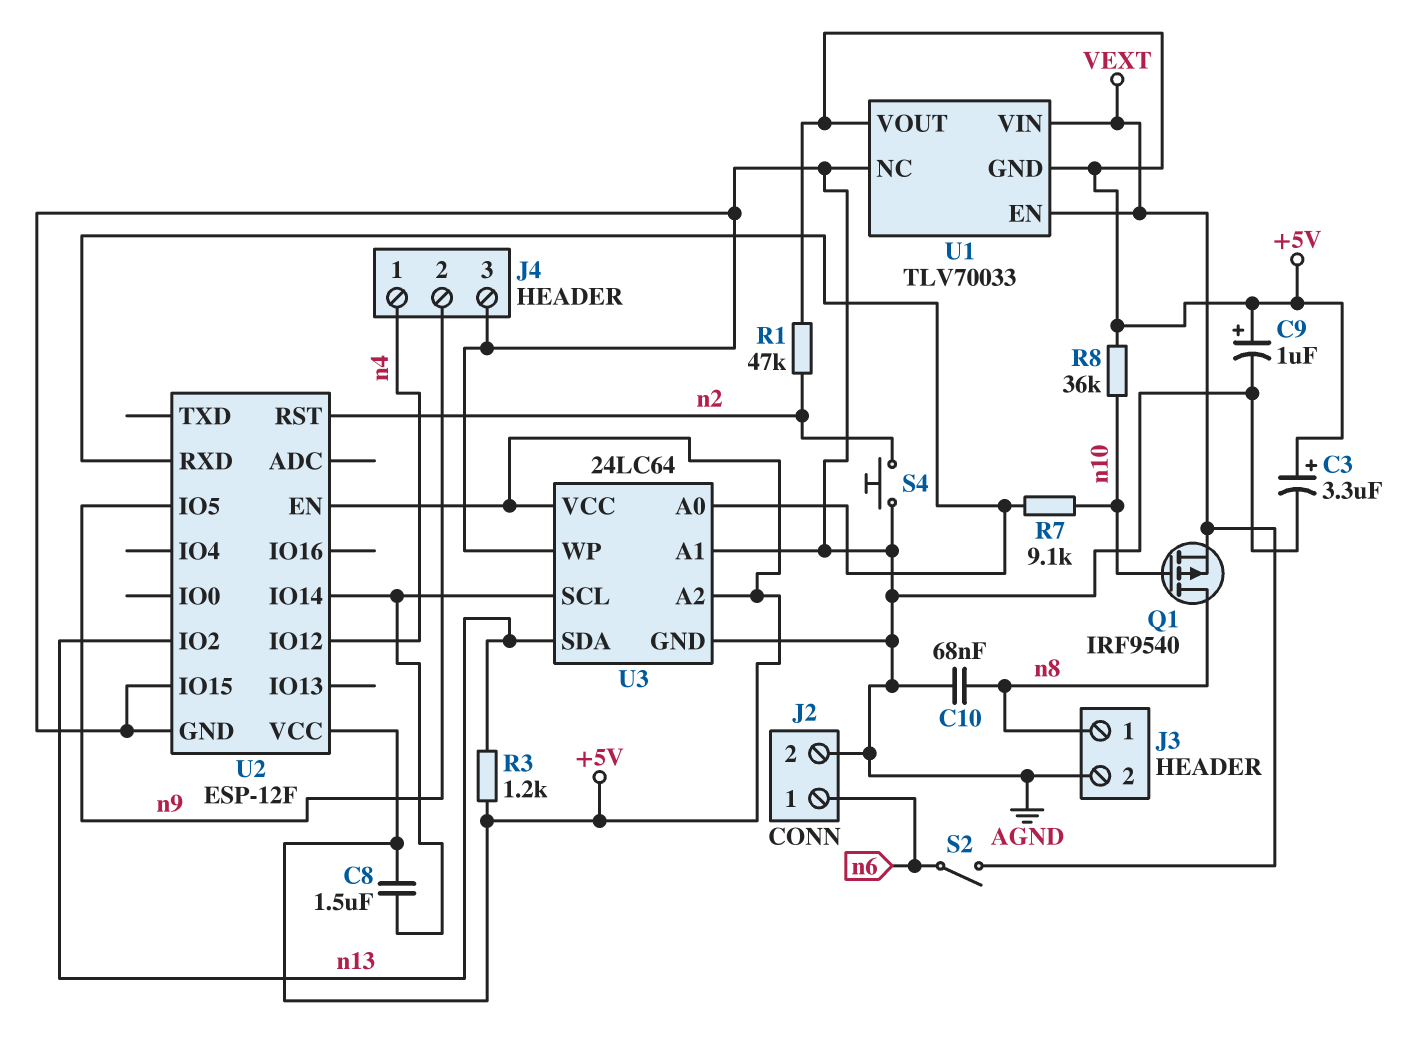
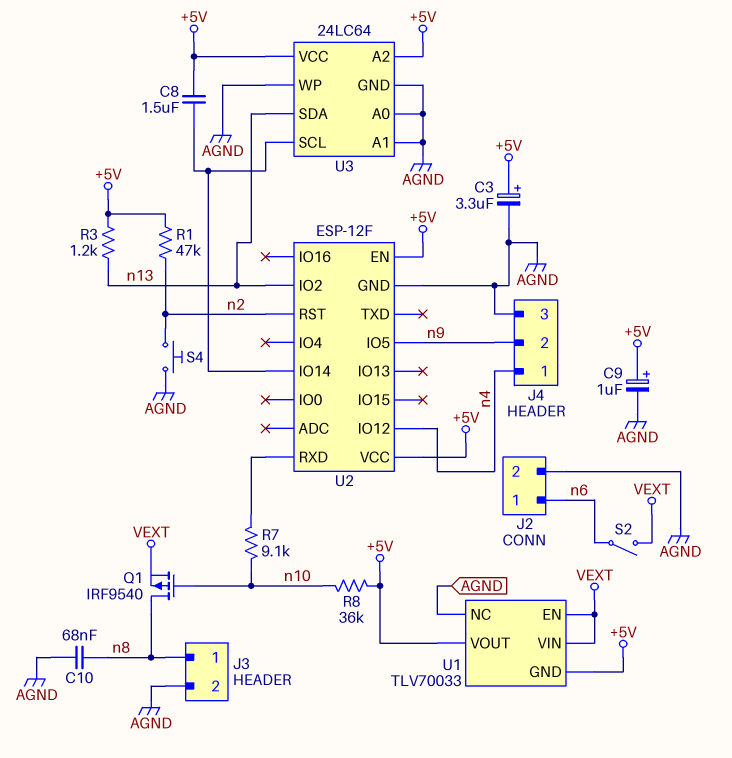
U2 pin IO15: AGND -> none
U3 pin A0: U2/RXD -> AGND

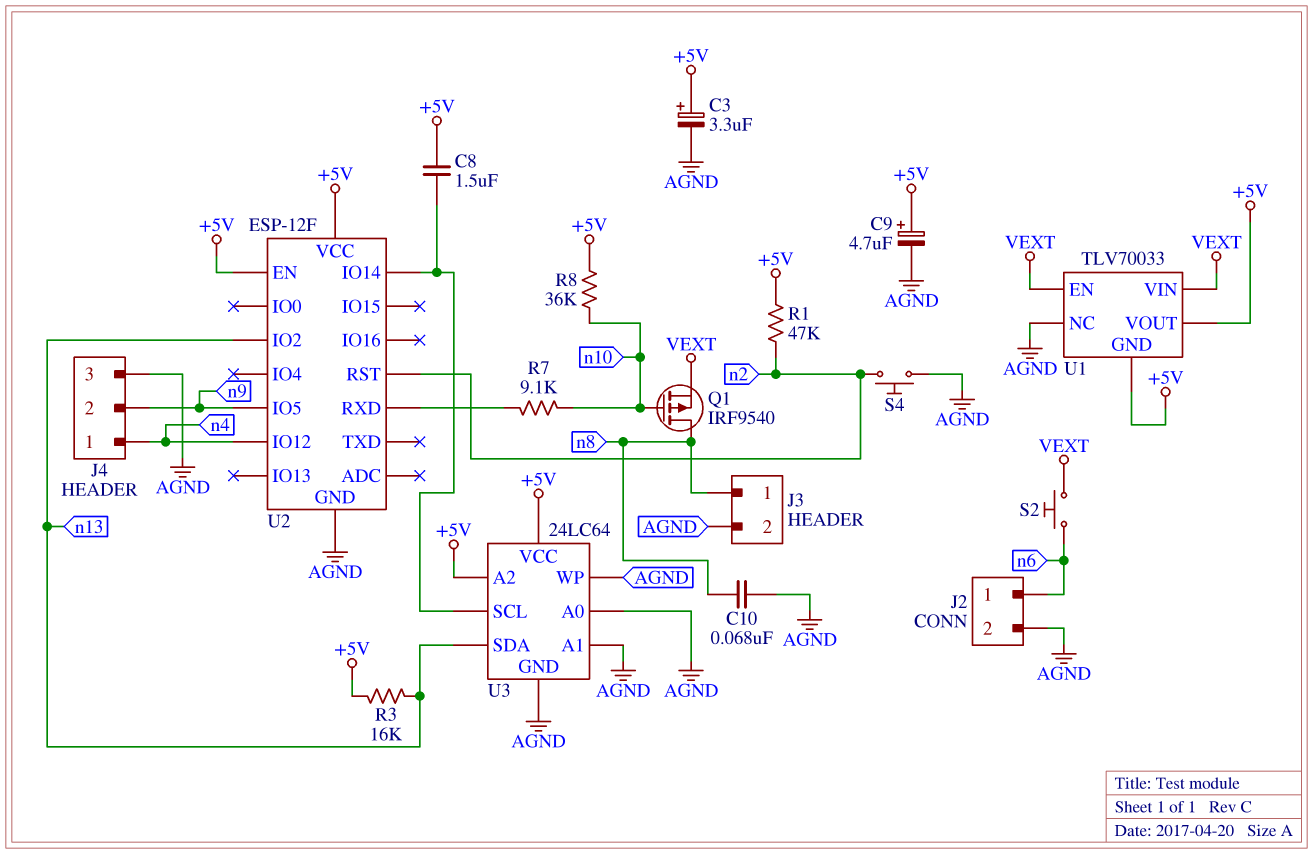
C9: 1uF (plus +5V, minus AGND) -> 4.7uF (plus +5V, minus AGND)
R3: 1.2k (+5V, n13) -> 16k (+5V, n13)
S2: switch (VEXT, n6) -> button (VEXT, n6)

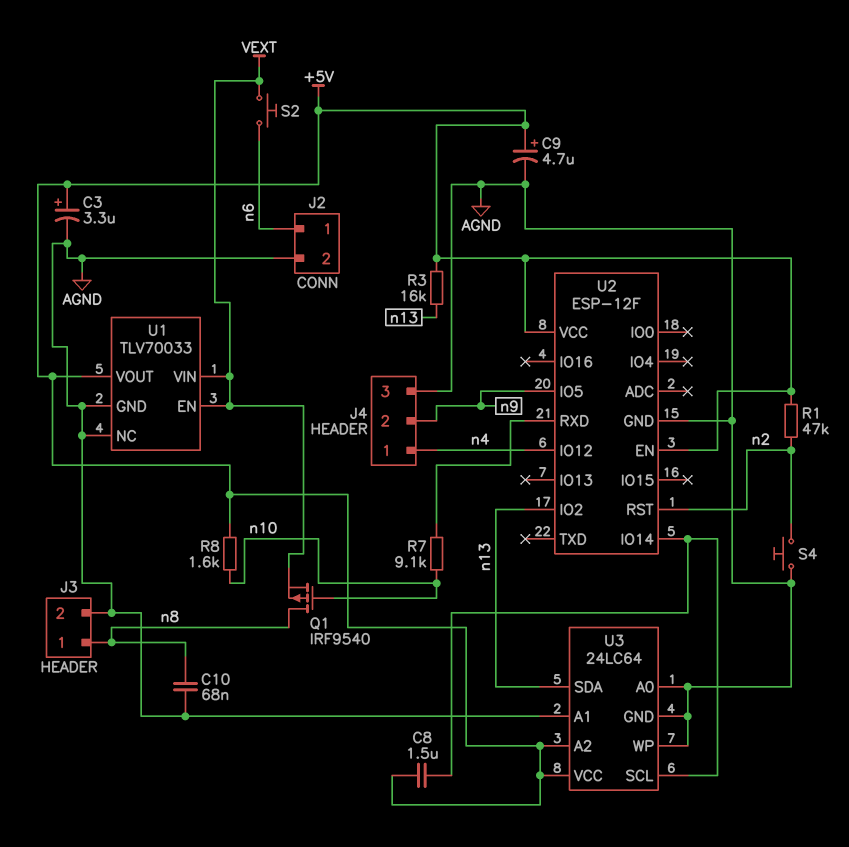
R8: 36k (+5V, n10) -> 1.6k (+5V, n10)
U1 pin GND: +5V -> AGND

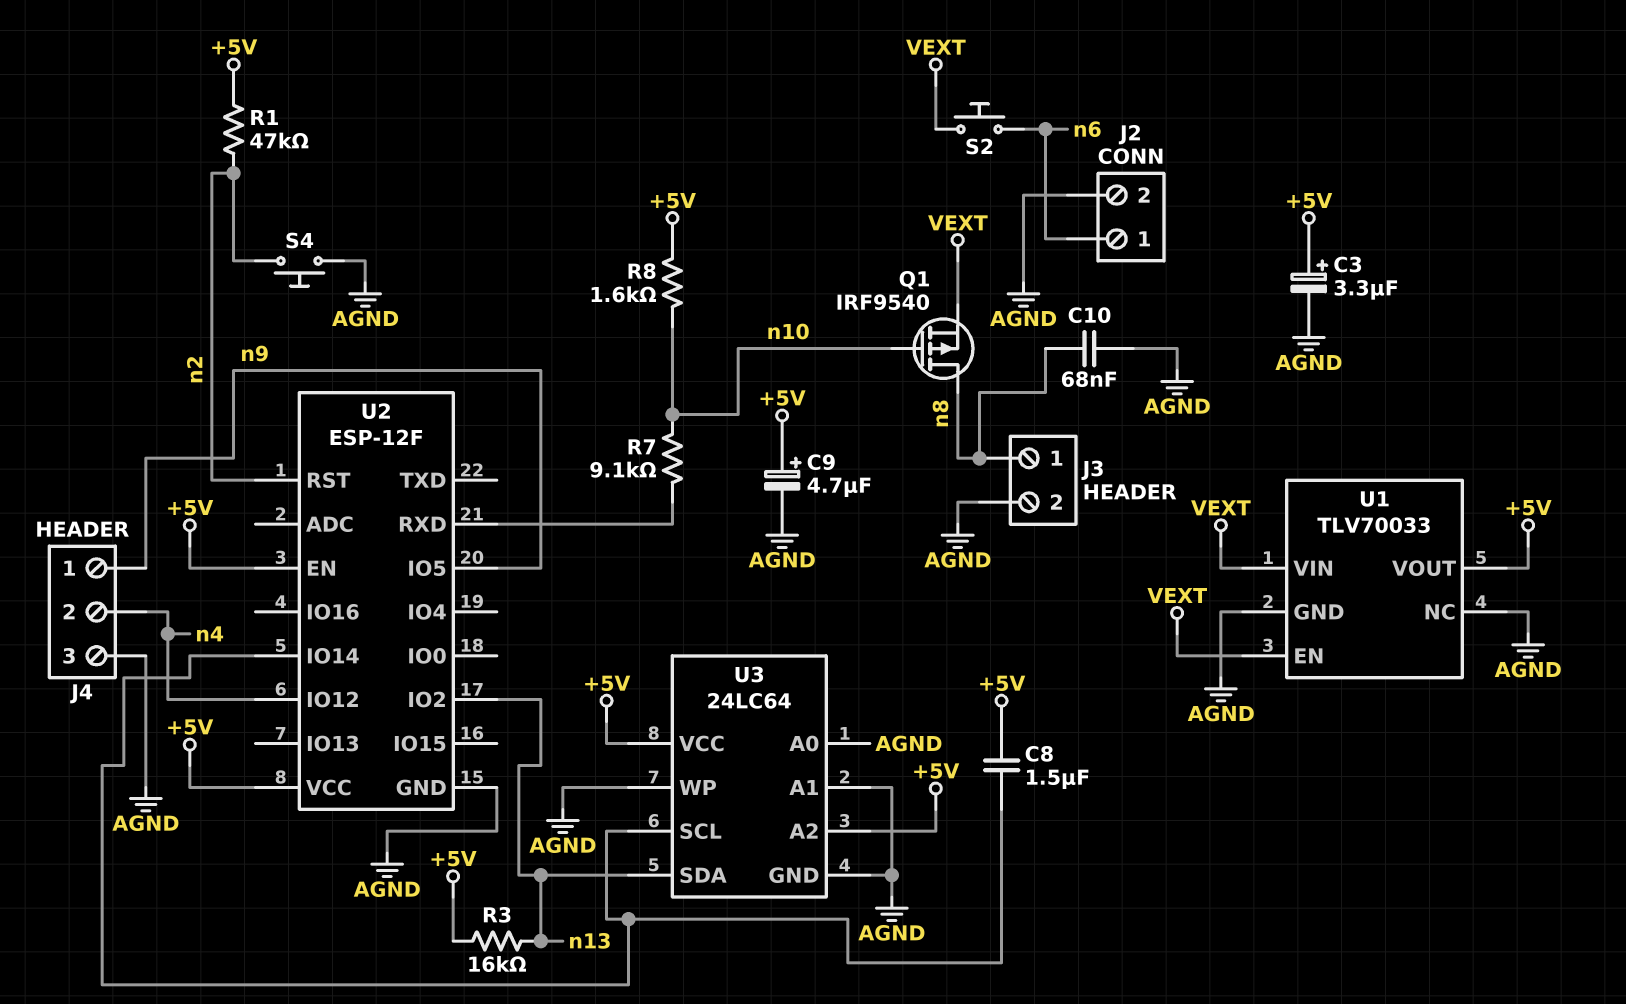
J4 pin 1: n4 -> n9
J4 pin 2: n9 -> n4

